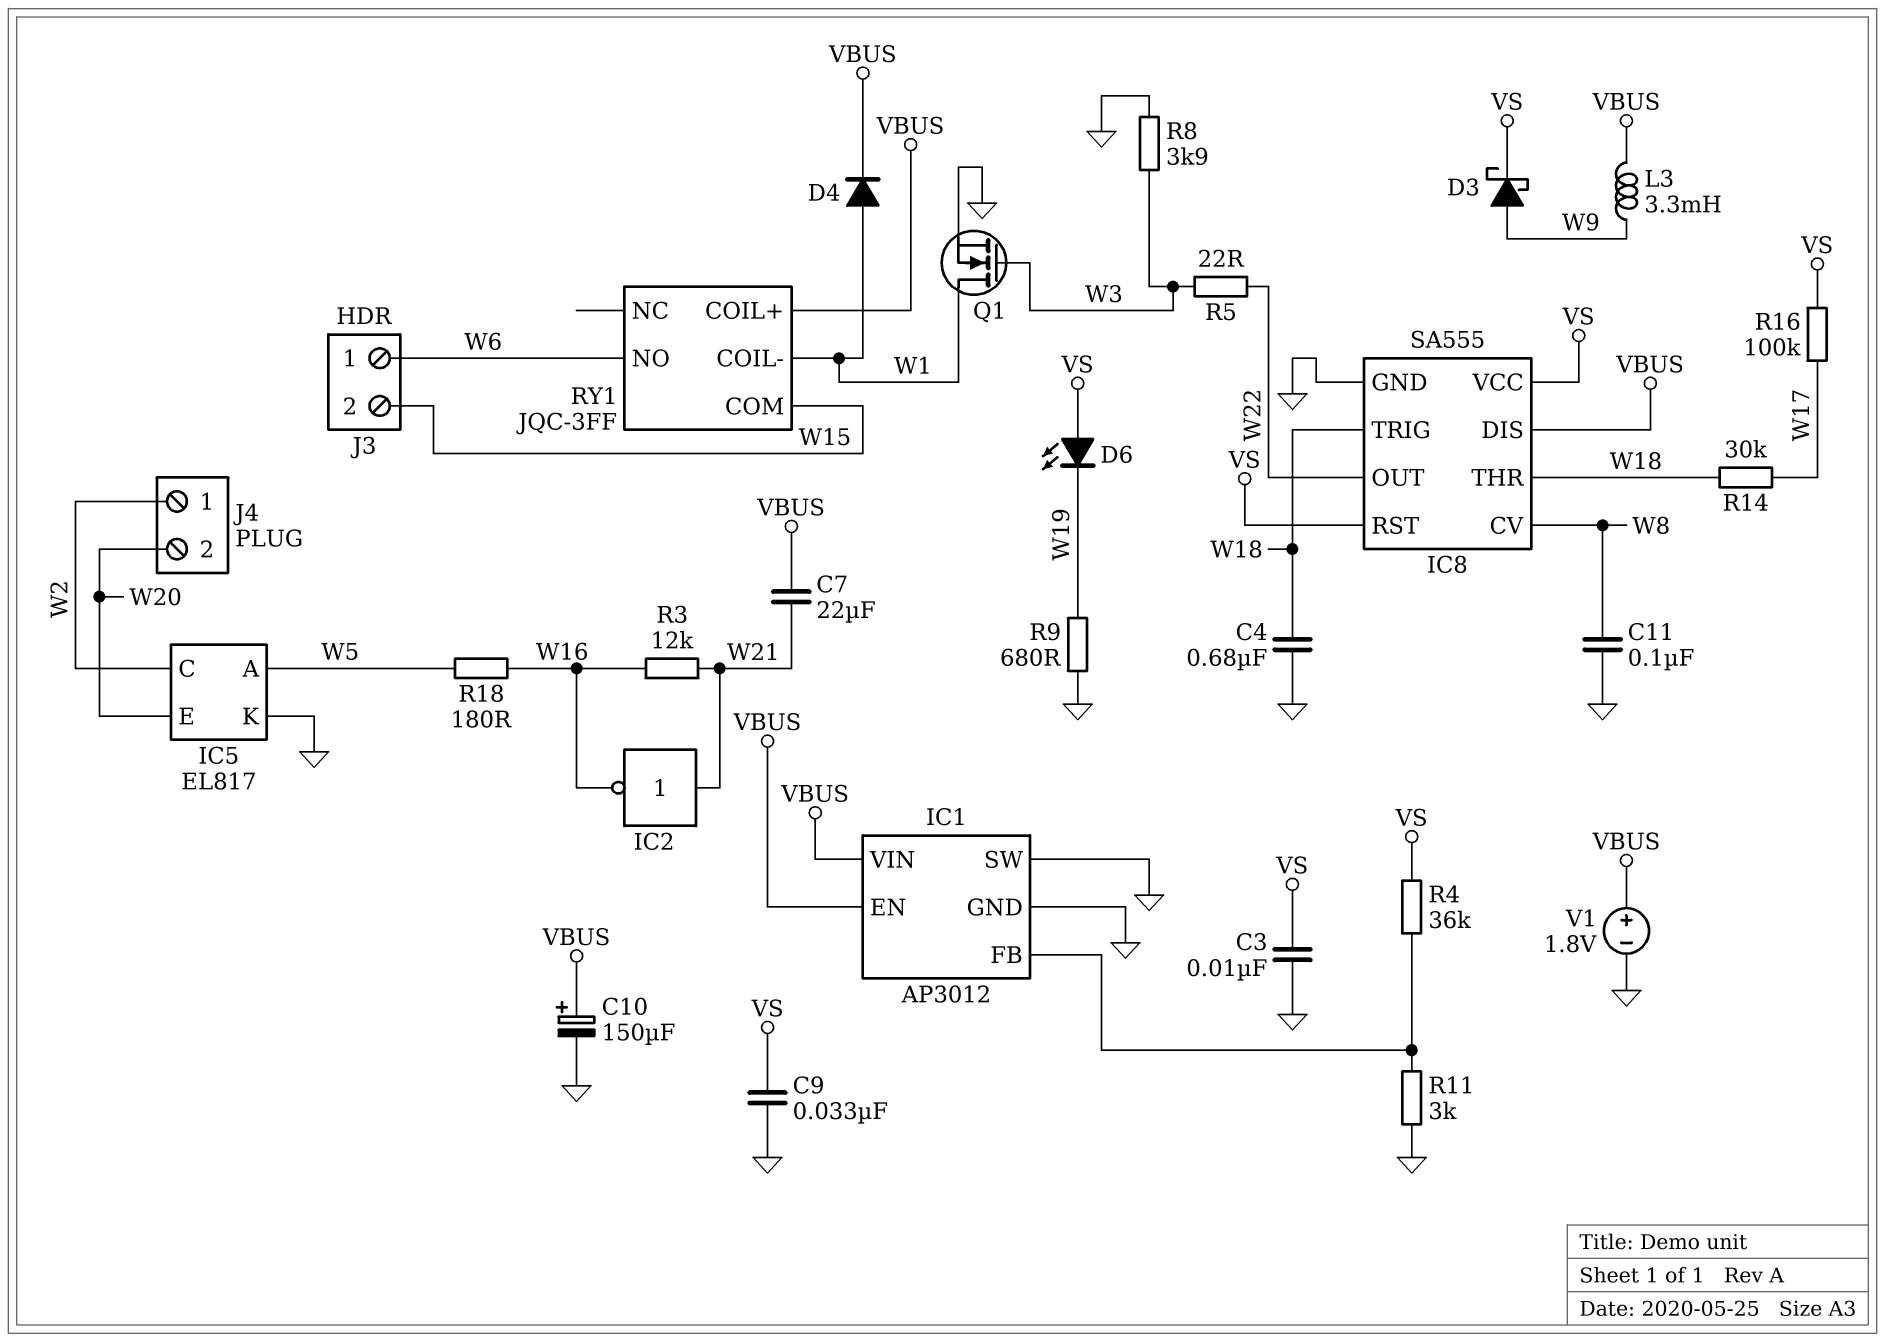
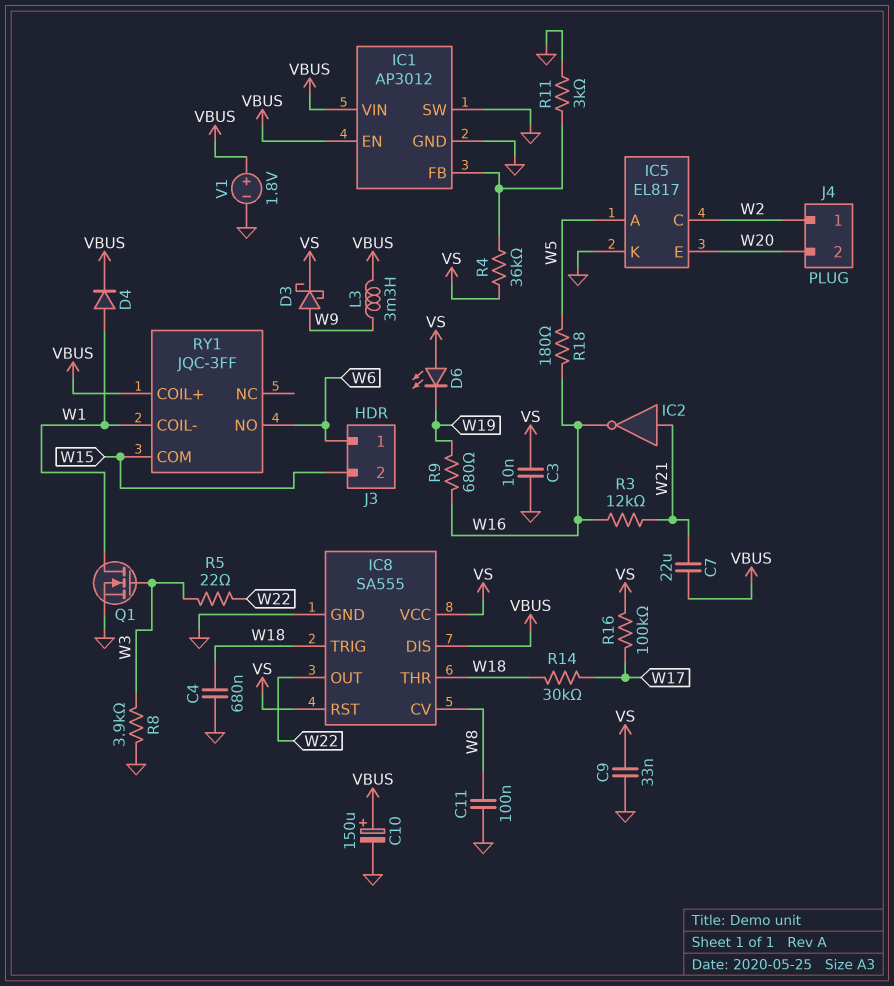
R9: 680 (GND, W19) -> 680 (W16, W19)

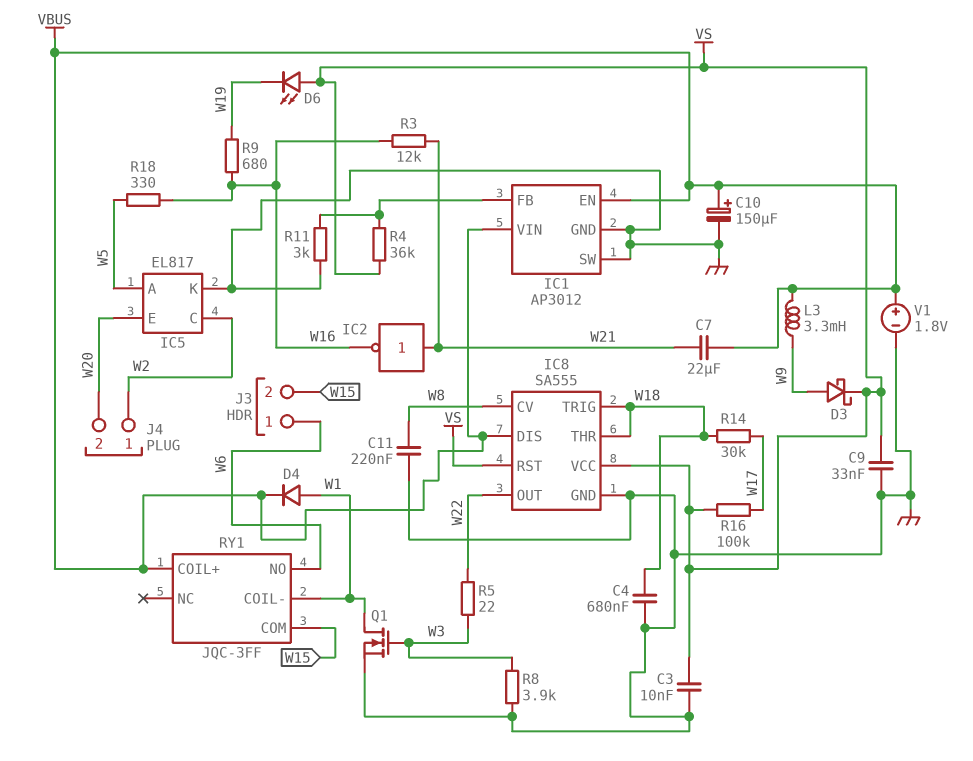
C11: 100nF (GND, W8) -> 220nF (GND, W8)
R18: 180 (W5, W16) -> 330 (W5, W16)

